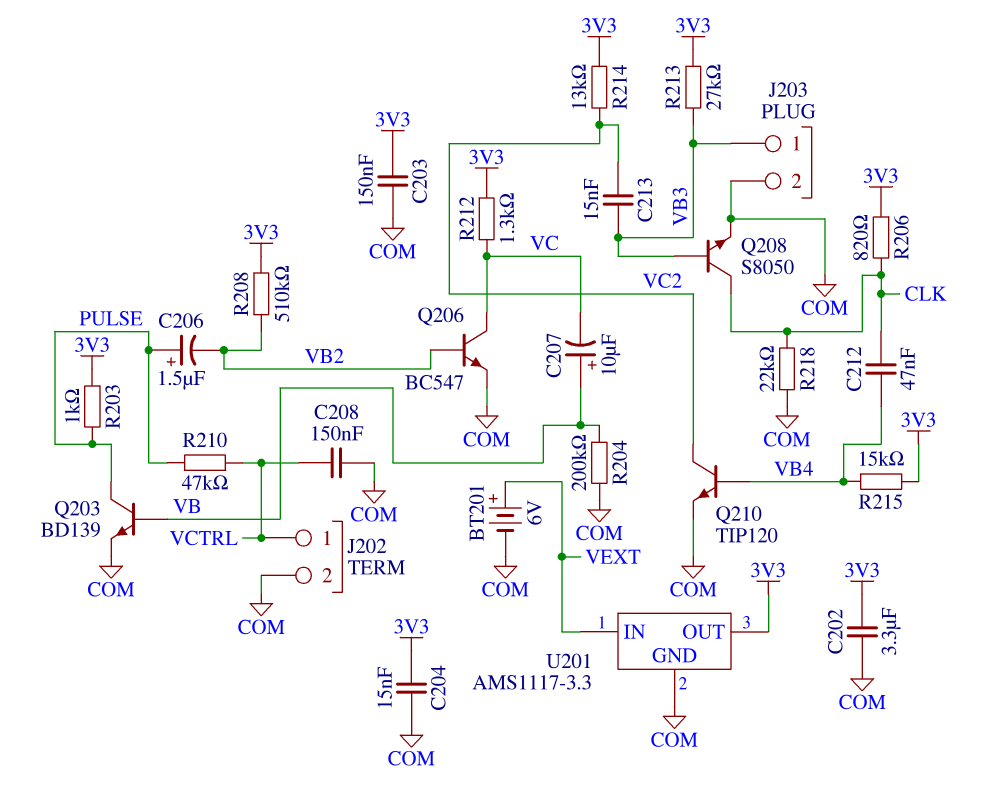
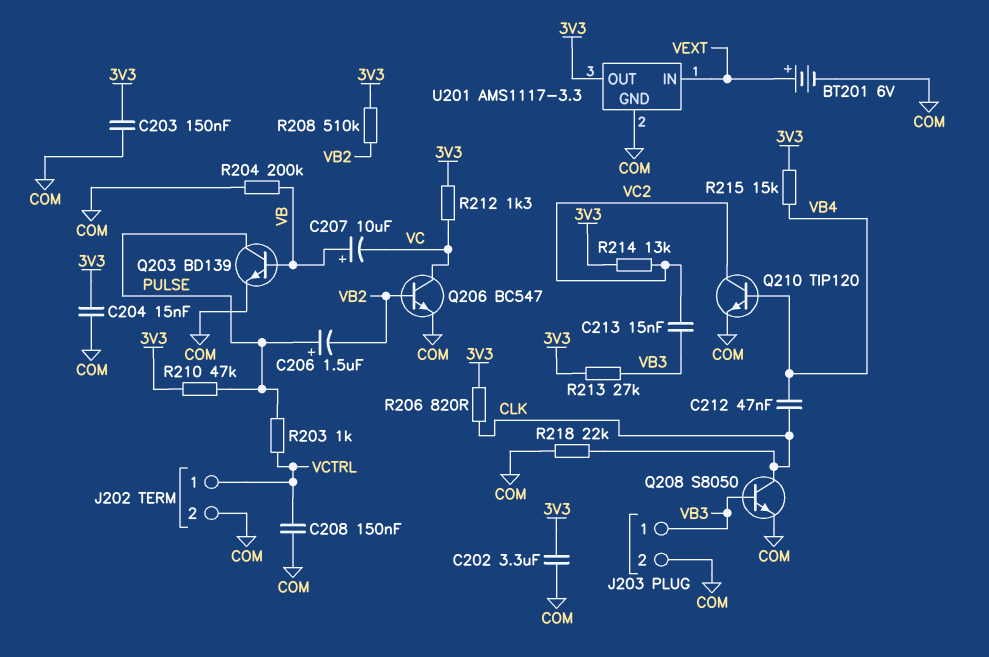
R203: 1k (3V3, PULSE) -> 1k (PULSE, VCTRL)
R210: 47k (PULSE, VCTRL) -> 47k (3V3, PULSE)

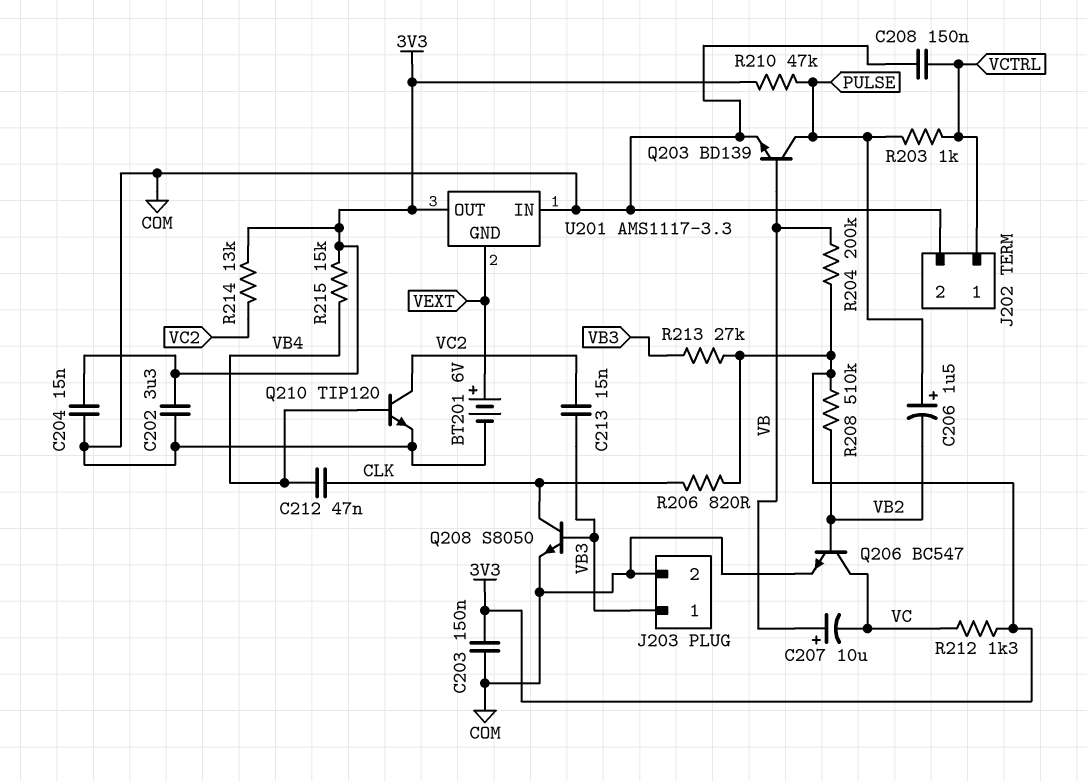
R204: 200k (COM, VB) -> 200k (3V3, VB)
R218: 22k (CLK, COM) -> none
U201 pin GND: COM -> VEXT
U201 pin IN: VEXT -> COM

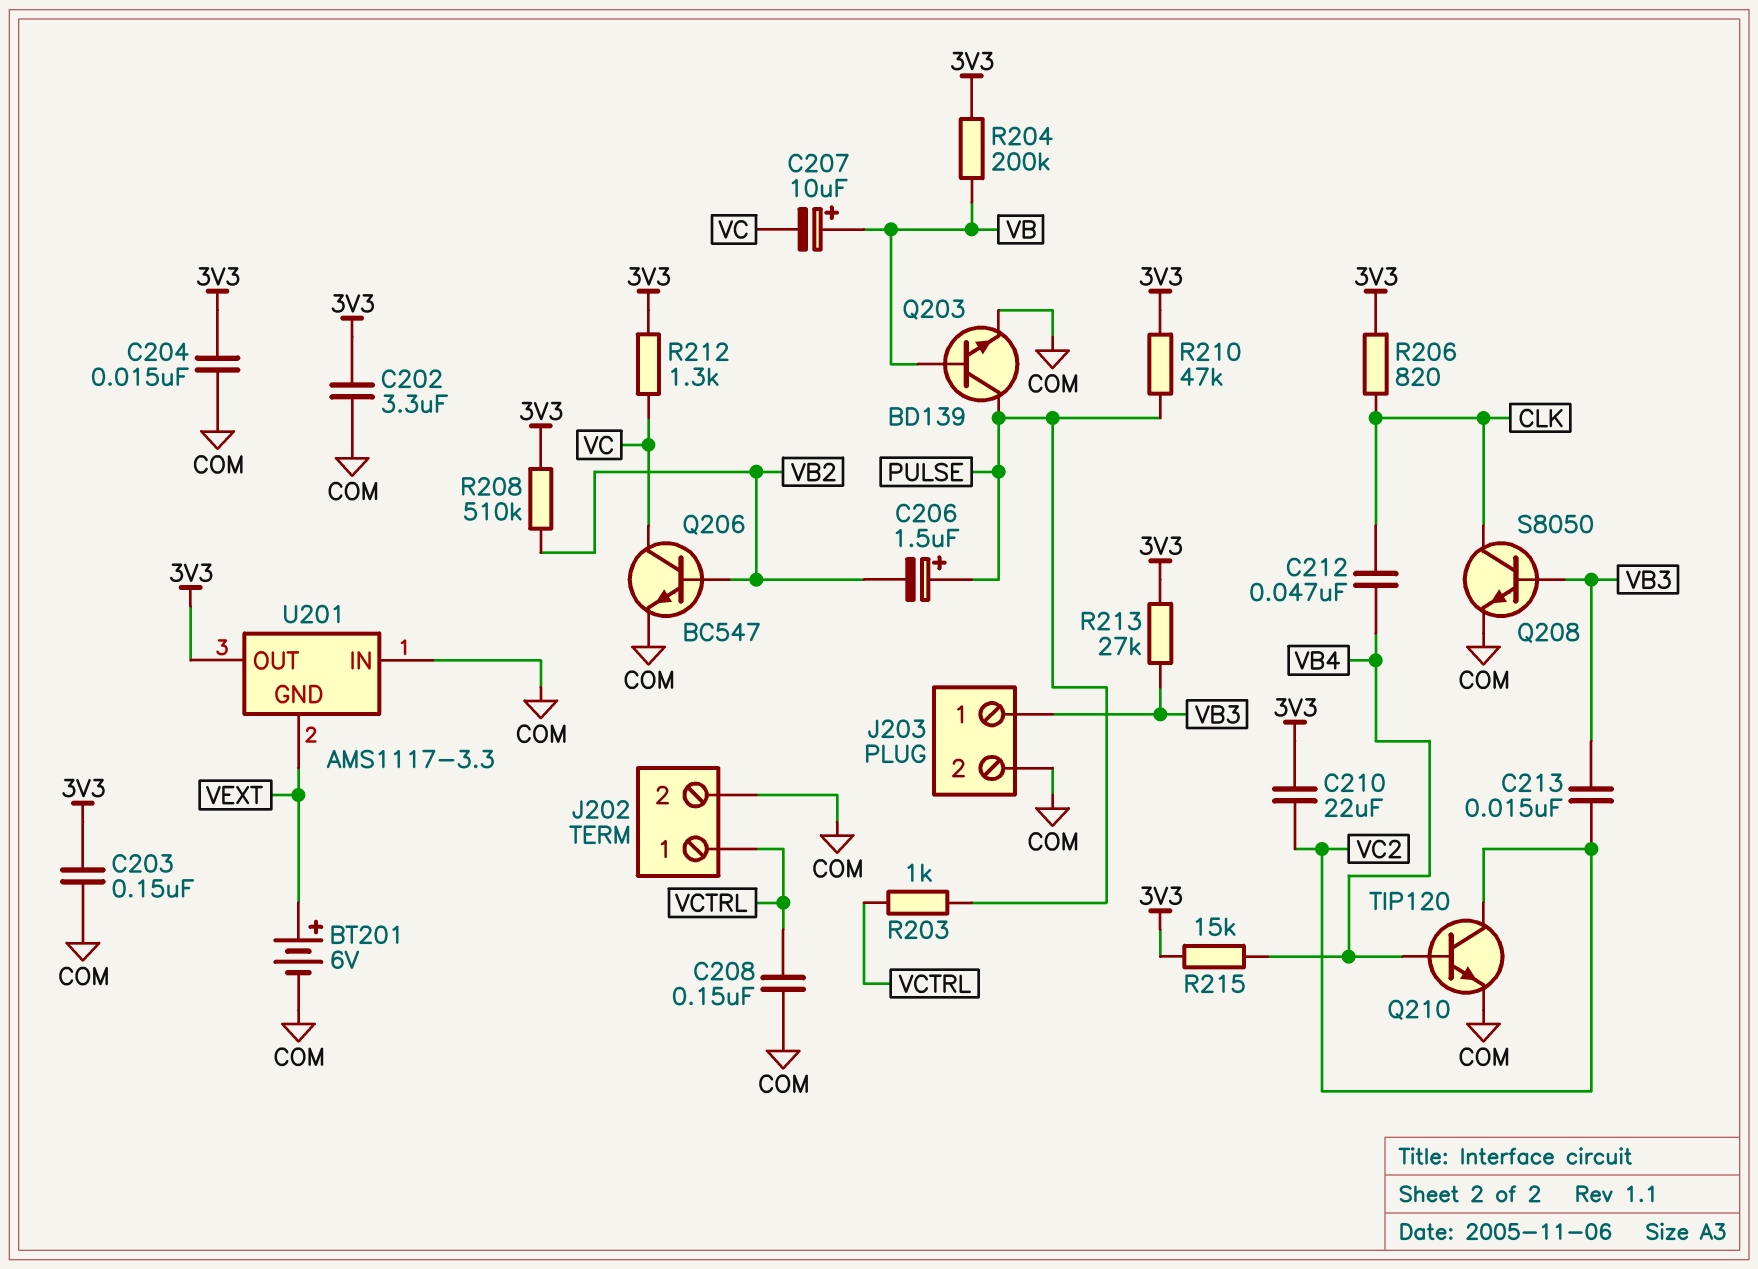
C210: none -> 22uF (3V3, VC2)
R214: 13k (3V3, VC2) -> none

